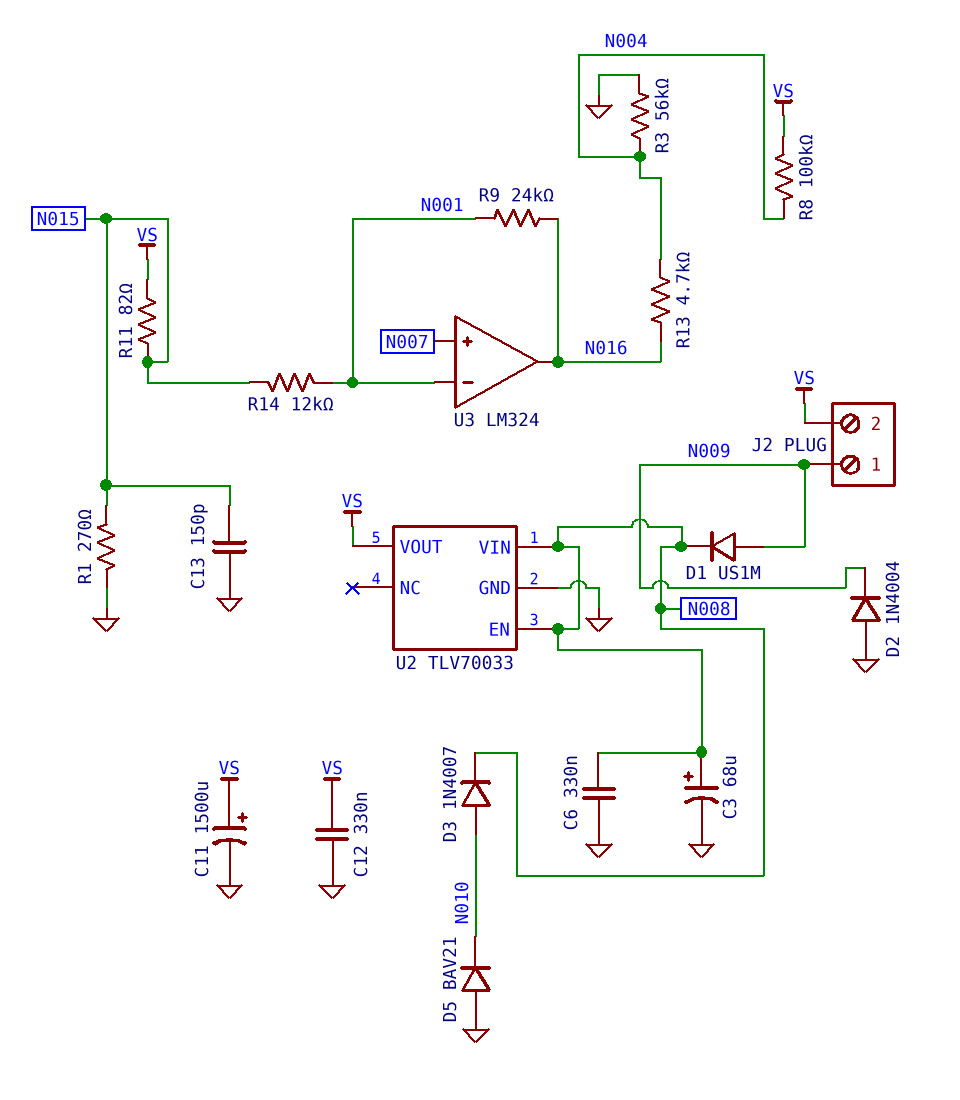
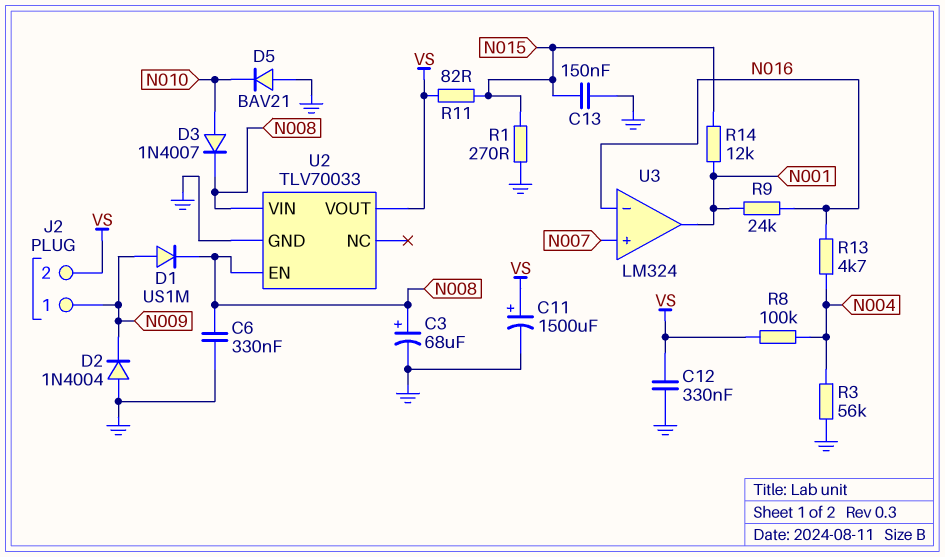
C13: 150pF (GND, N015) -> 150nF (GND, N015)
U3 pin in-: N001 -> N016
U3 pin out: N016 -> N001

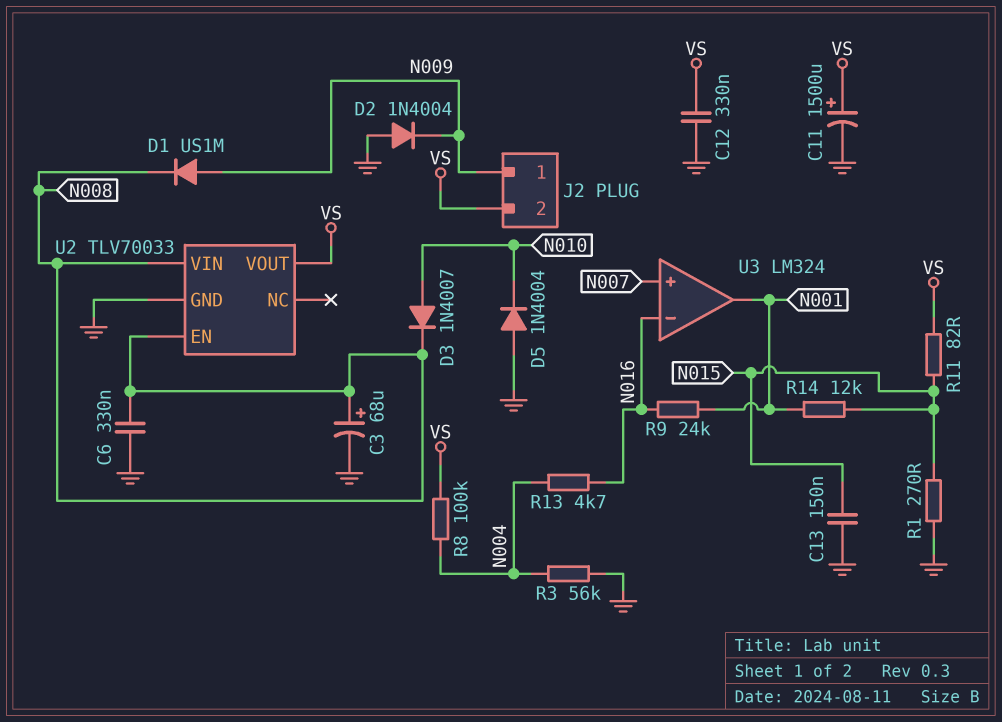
D5: diode BAV21 (A GND, K N010) -> diode 1N4004 (A GND, K N010)

